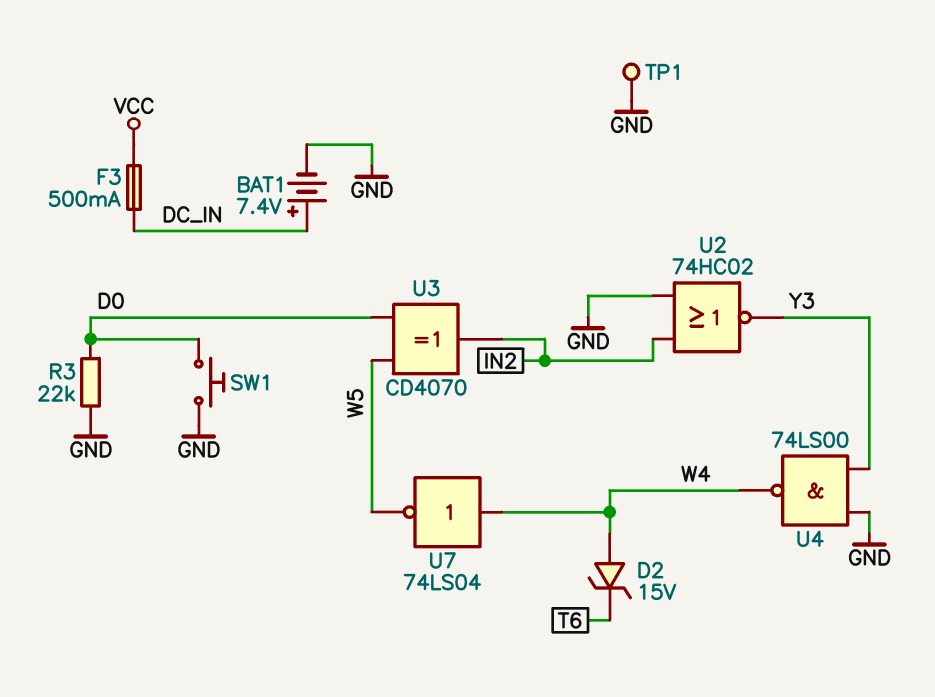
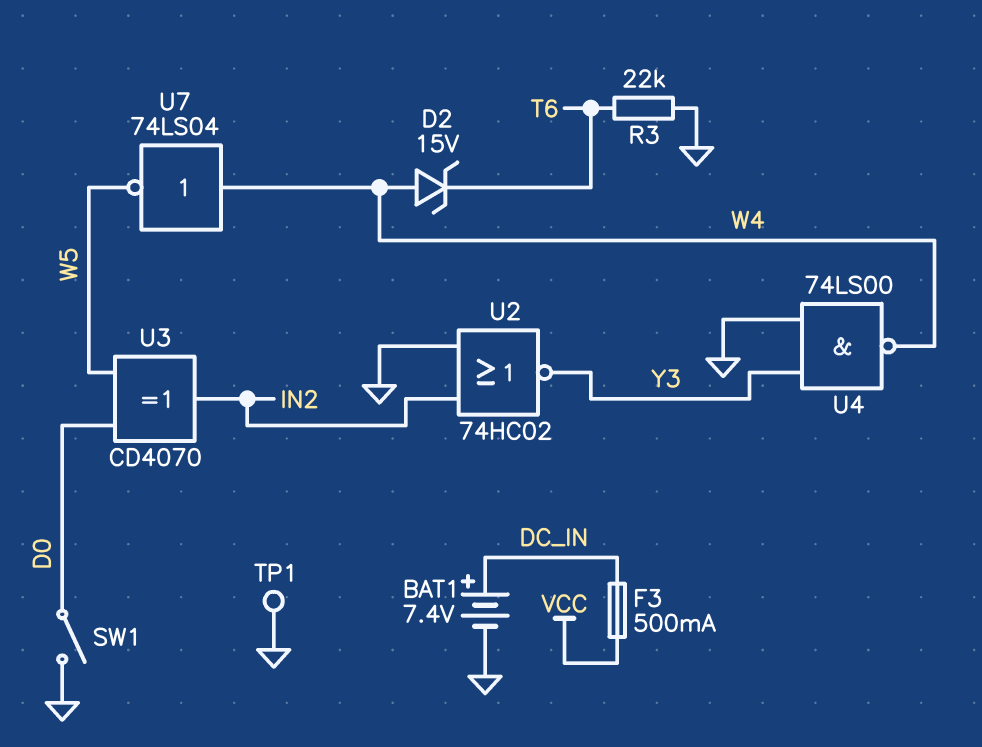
R3: 22k (D0, GND) -> 22k (GND, T6)
SW1: button (D0, GND) -> switch (D0, GND)

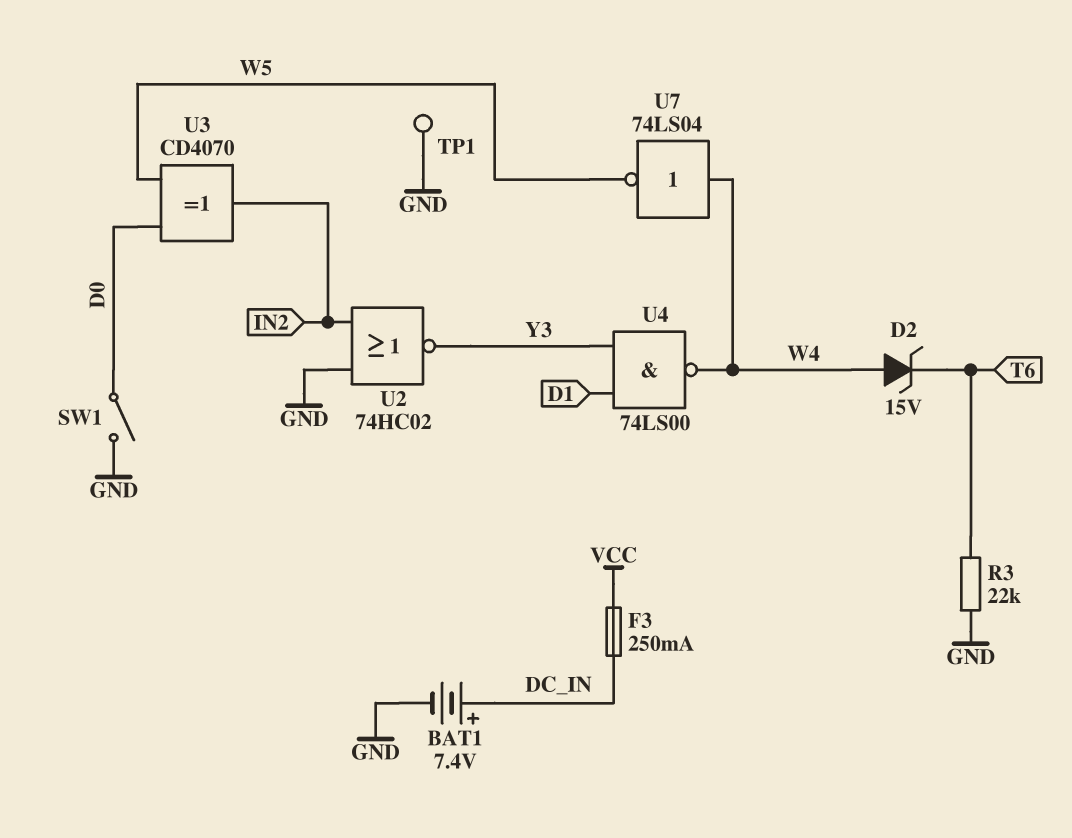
F3: 500mA (DC_IN, VCC) -> 250mA (DC_IN, VCC)
U4: NAND 74LS00 (in GND, in Y3, out W4) -> NAND 74LS00 (in D1, in Y3, out W4)

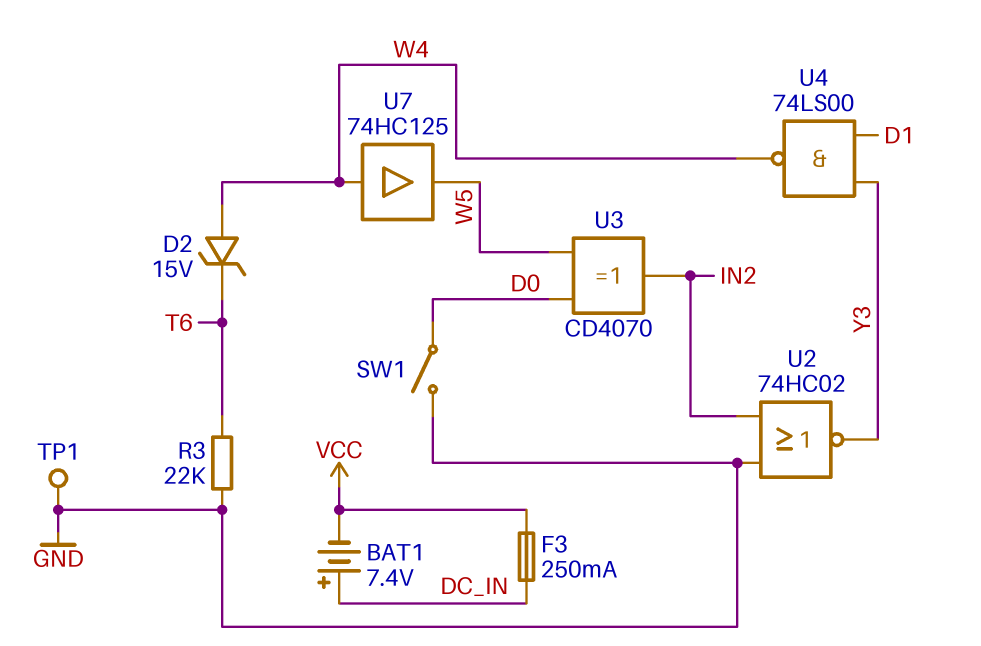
BAT1: 7.4V (plus DC_IN, minus GND) -> 7.4V (plus DC_IN, minus VCC)
U7: NOT 74LS04 (in W4, out W5) -> buffer 74HC125 (in W4, out W5)

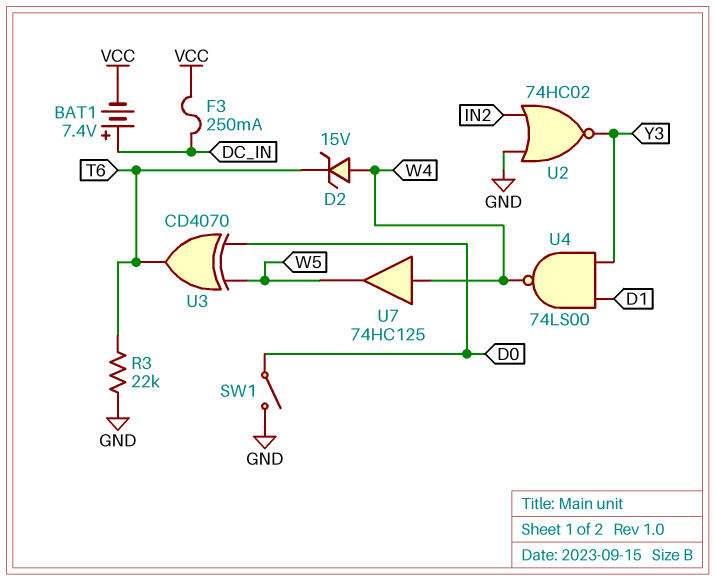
TP1: test point (GND) -> none
U3: XOR CD4070 (in D0, in W5, out IN2) -> XOR CD4070 (in D0, in W5, out T6)

